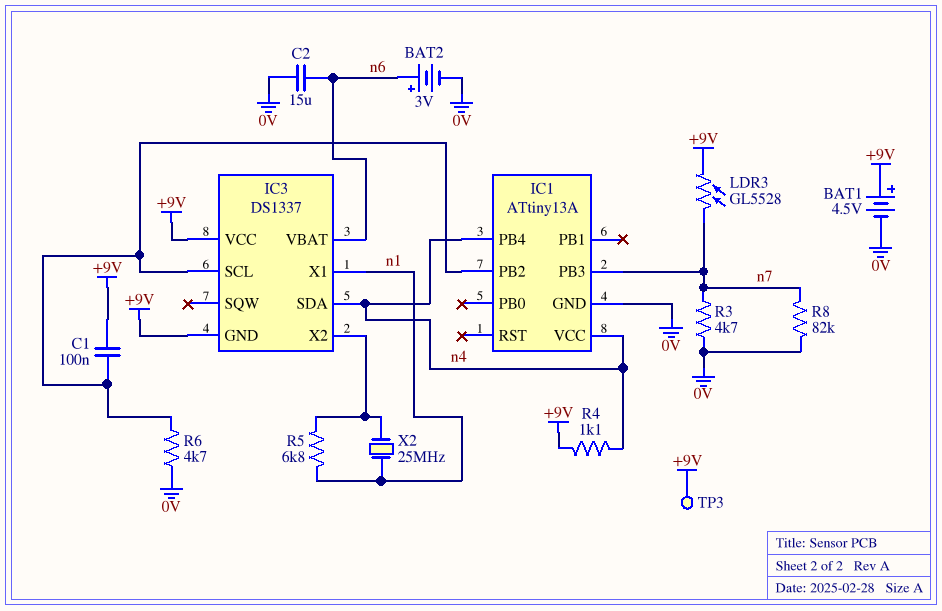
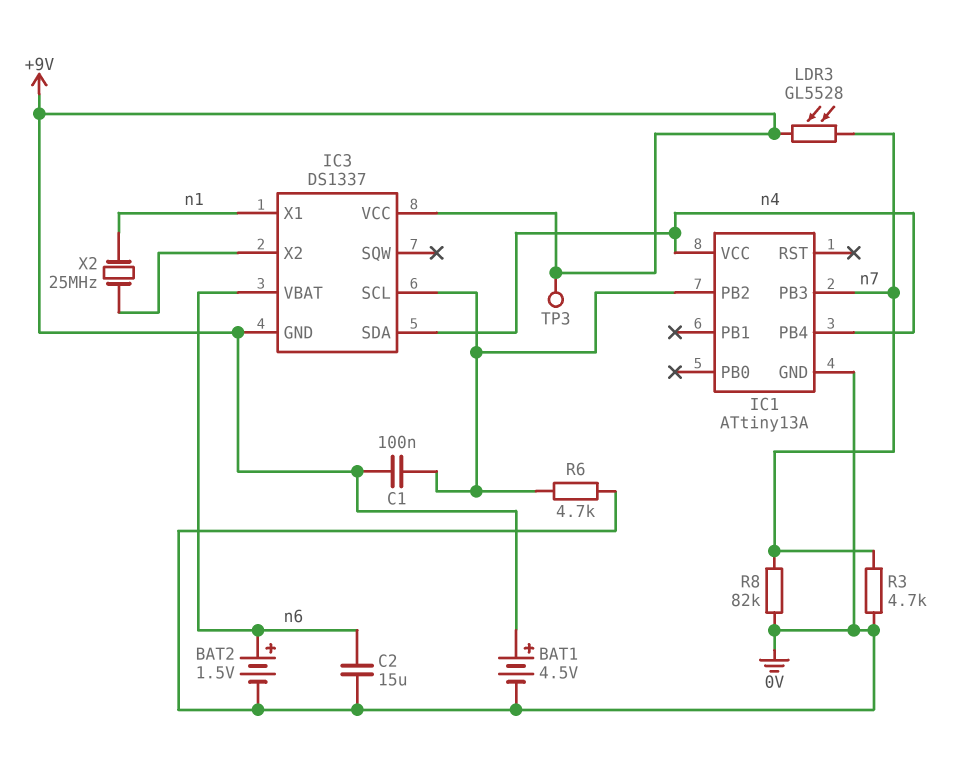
BAT2: 3V (plus n6, minus 0V) -> 1.5V (plus n6, minus 0V)
R4: 1.1k (+9V, n4) -> none
R5: 6.8k (IC3/X2, n1) -> none

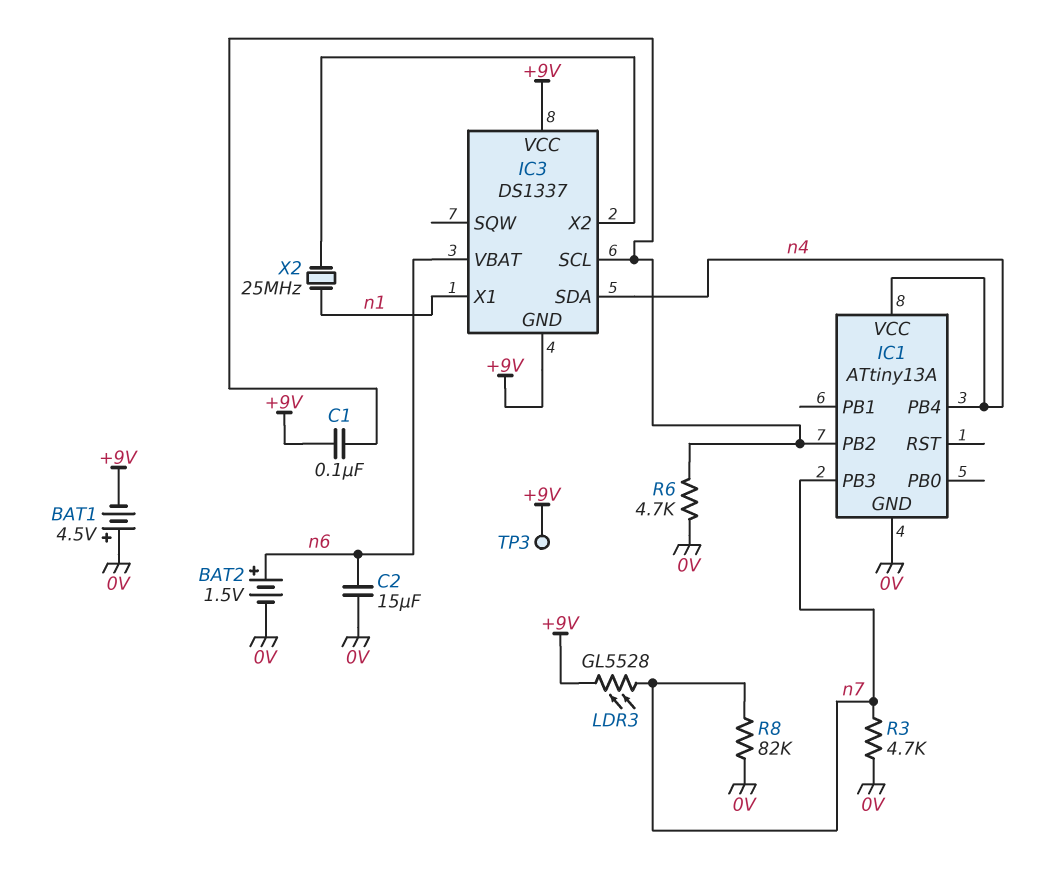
BAT1: 4.5V (plus +9V, minus 0V) -> 4.5V (plus 0V, minus +9V)

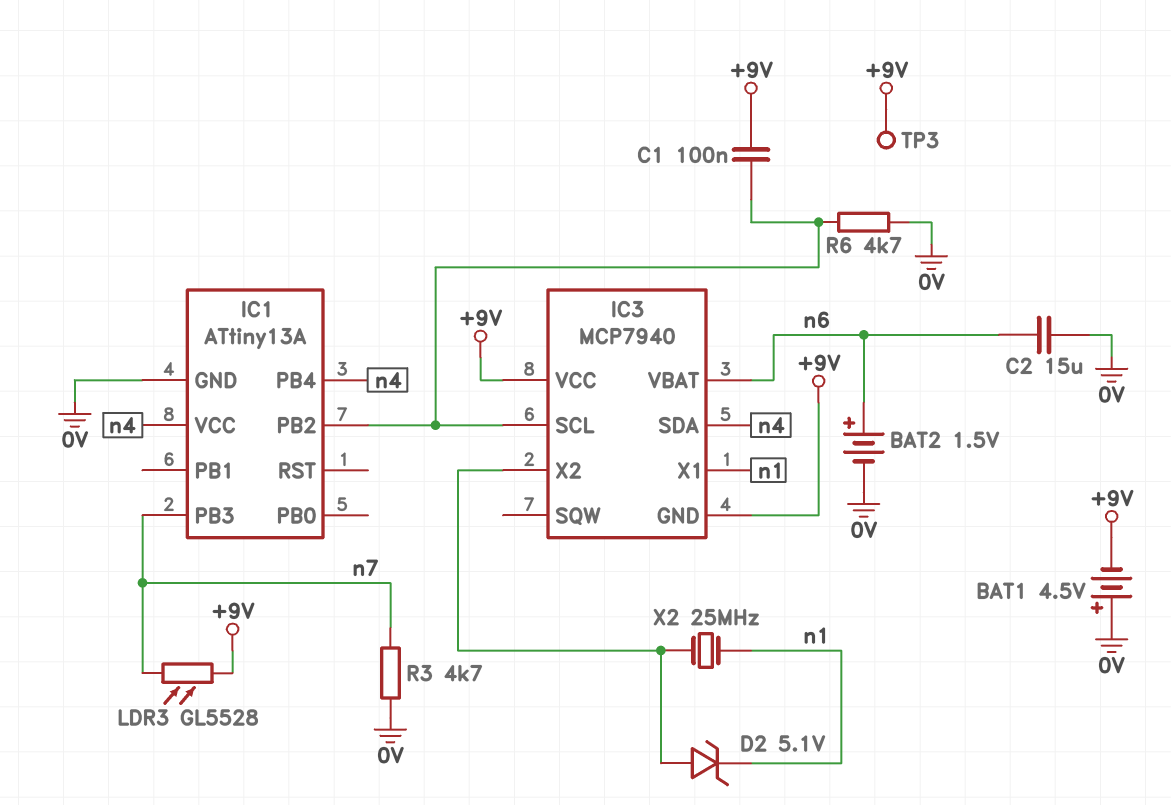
D2: none -> zener 5.1V (A IC3/X2, K n1)
IC3: DS1337 -> MCP7940
R8: 82k (0V, n7) -> none

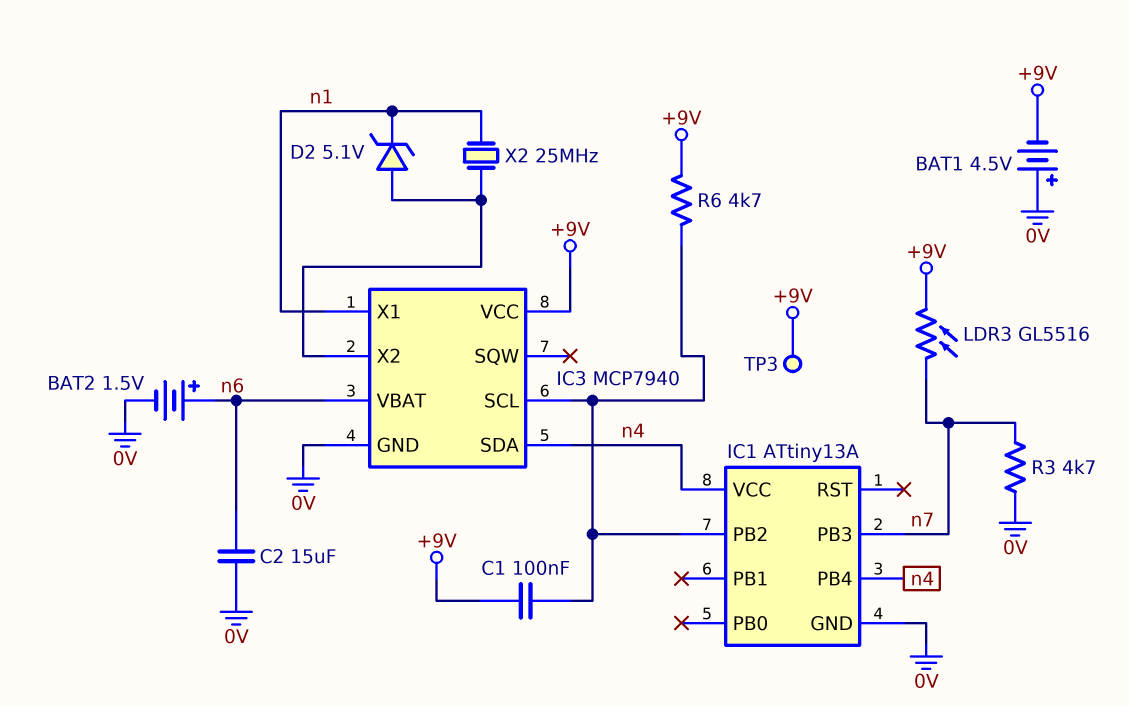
IC3 pin GND: +9V -> 0V
LDR3: GL5528 (+9V, n7) -> GL5516 (+9V, n7)
R6: 4.7k (0V, IC1/PB2) -> 4.7k (+9V, IC1/PB2)

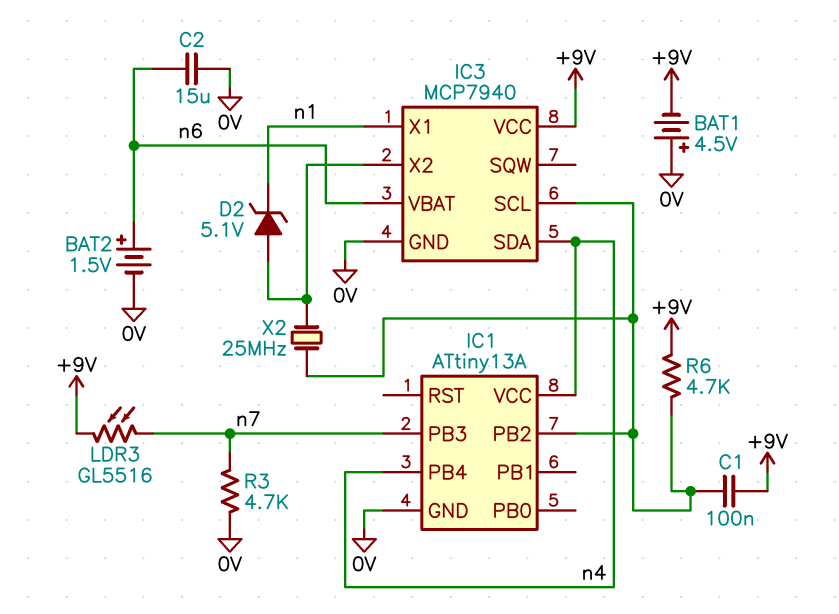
TP3: test point (+9V) -> none
X2: 25MHz (IC3/X2, n1) -> 25MHz (IC1/PB2, IC3/X2)

